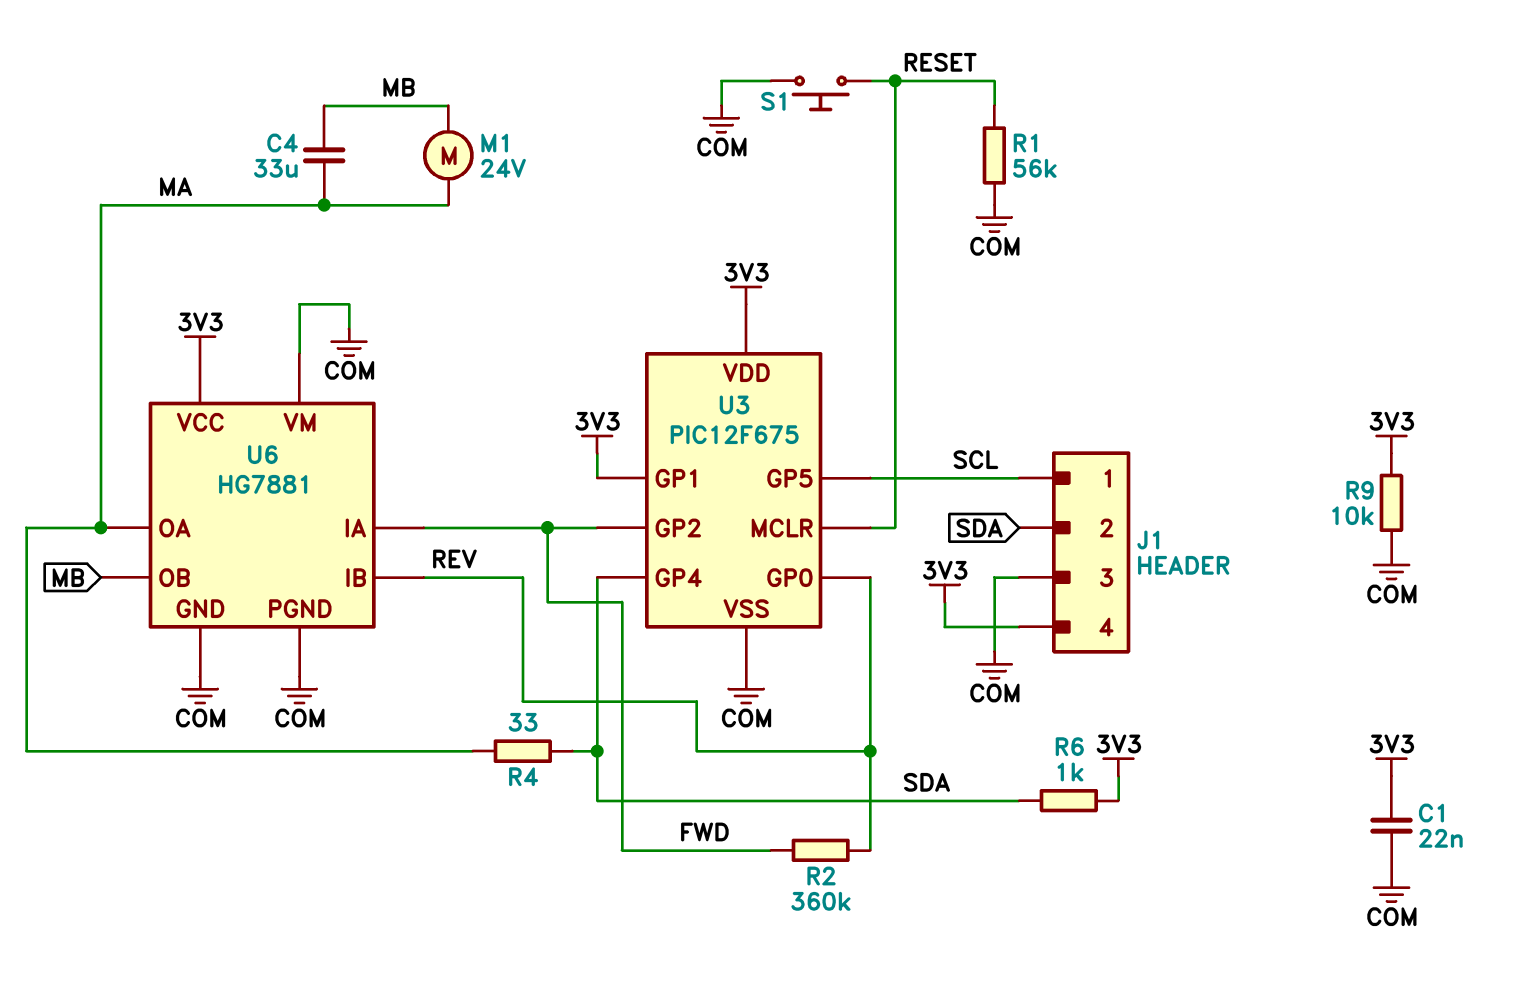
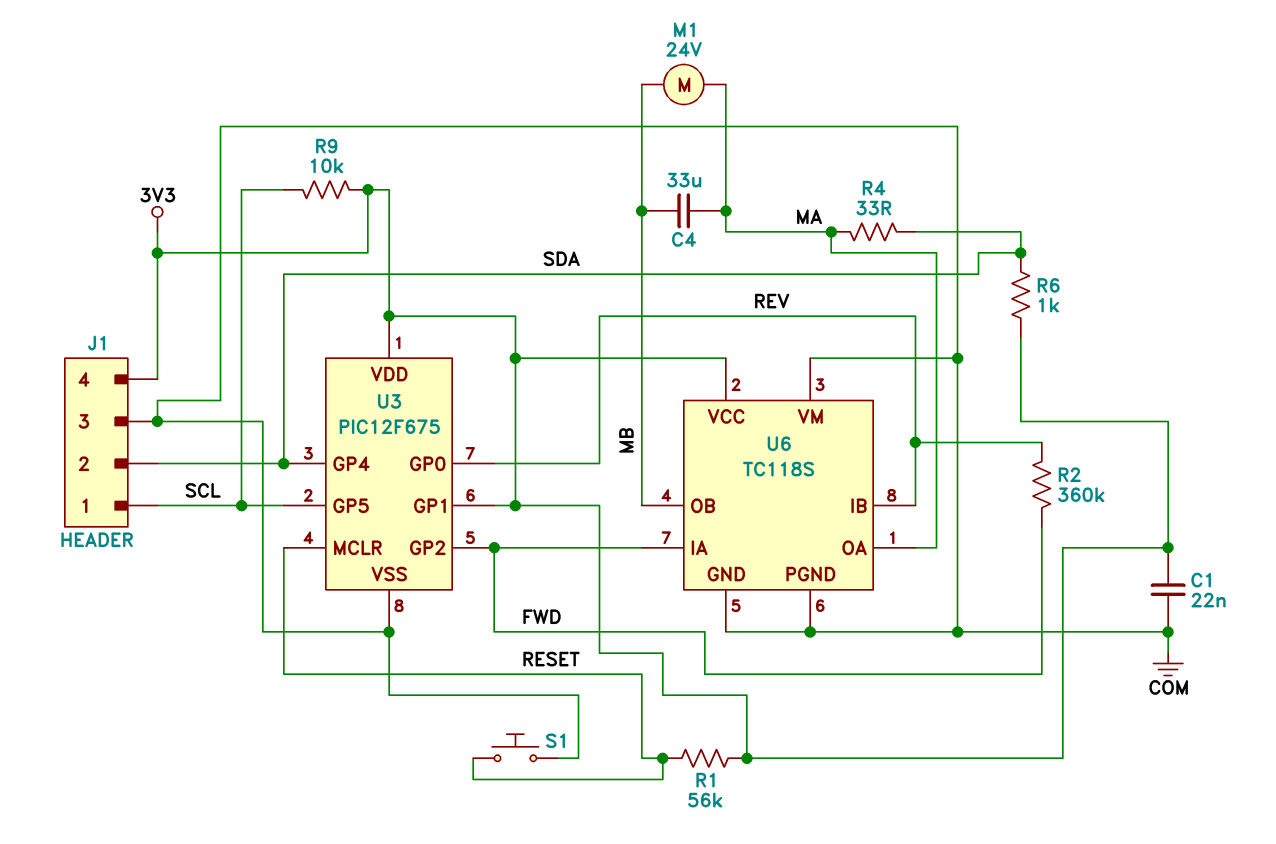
R1: 56k (COM, RESET) -> 56k (3V3, RESET)
R9: 10k (3V3, COM) -> 10k (3V3, SCL)
U6: HG7881 -> TC118S

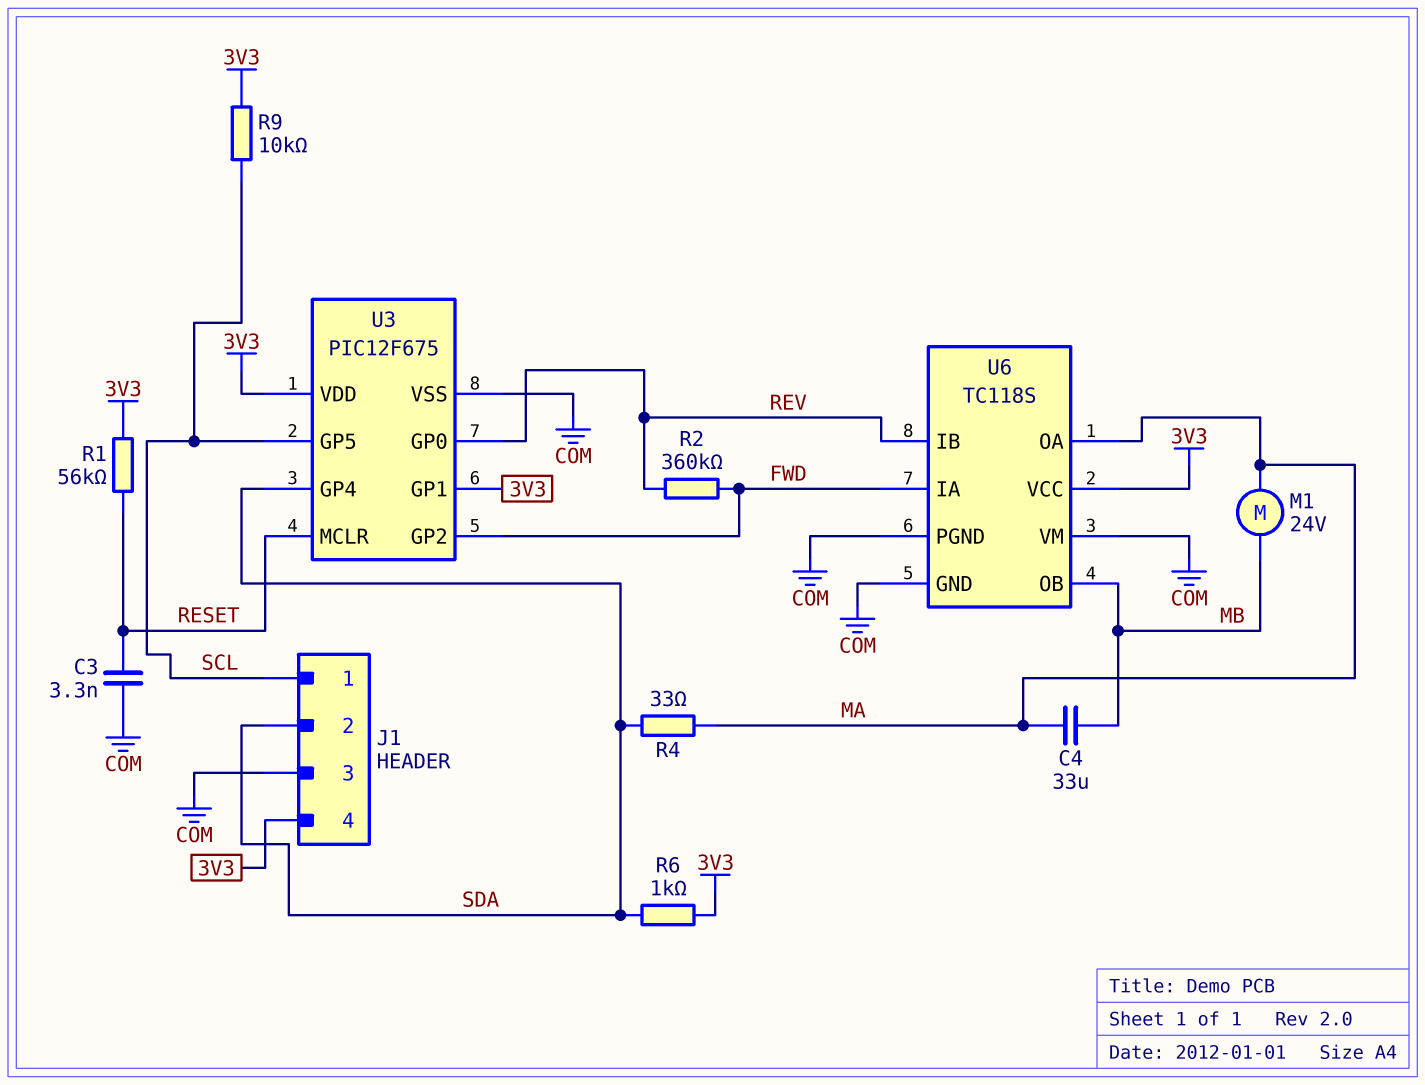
C1: 22nF (3V3, COM) -> none
C3: none -> 3.3nF (COM, RESET)
S1: button (COM, RESET) -> none

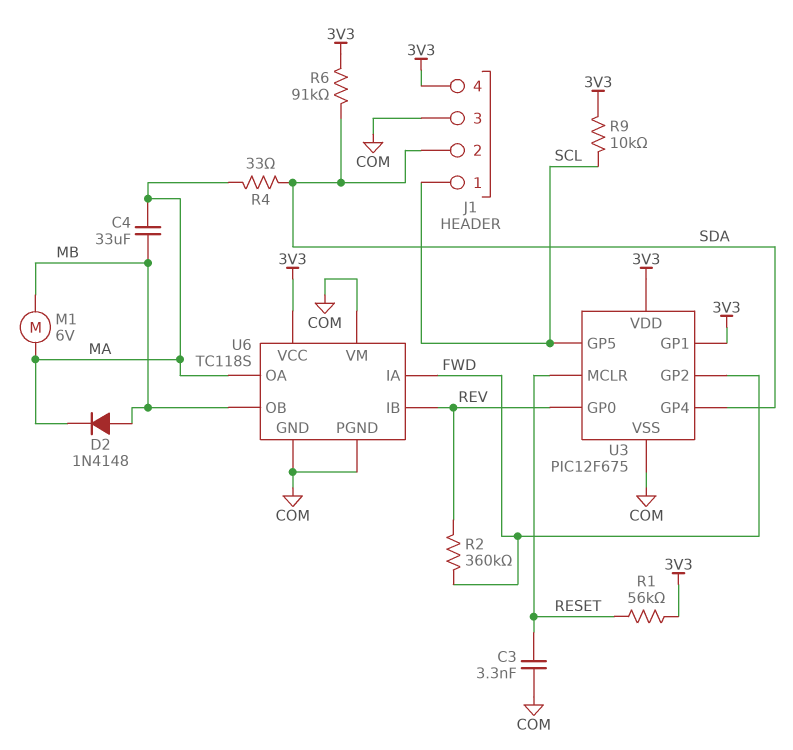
D2: none -> diode 1N4148 (A MB, K MA)
M1: motor 24V (MA, MB) -> motor 6V (MA, MB)
R6: 1k (3V3, SDA) -> 91k (3V3, SDA)

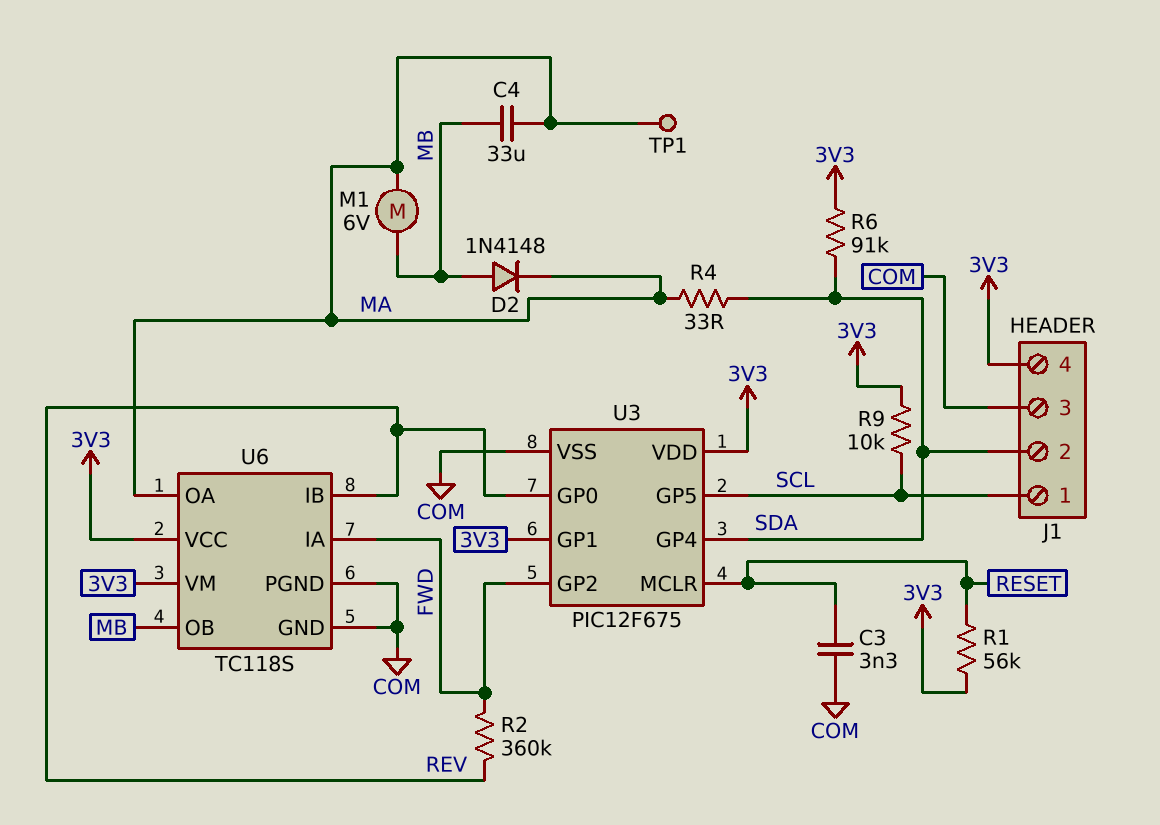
TP1: none -> test point (MA)
U6 pin VM: COM -> 3V3

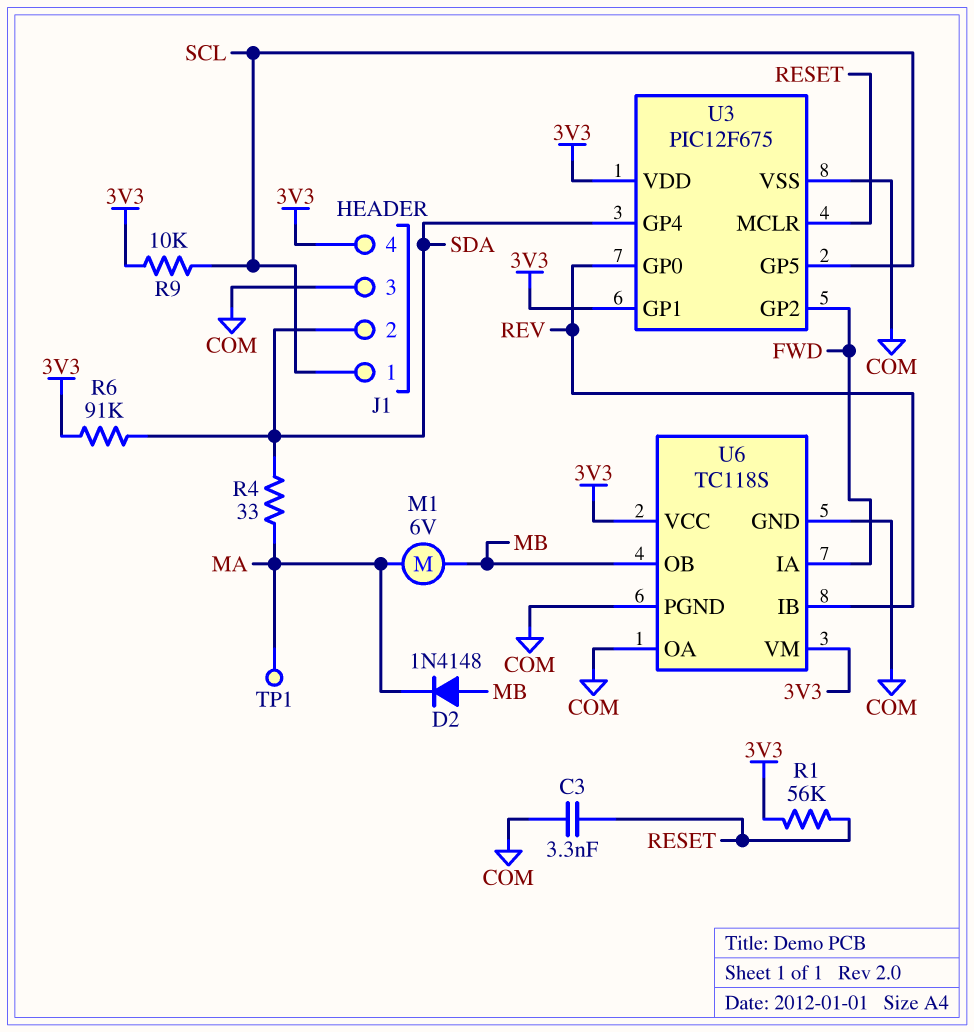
C4: 33uF (MA, MB) -> none
R2: 360k (FWD, REV) -> none
U6 pin OA: MA -> COM

